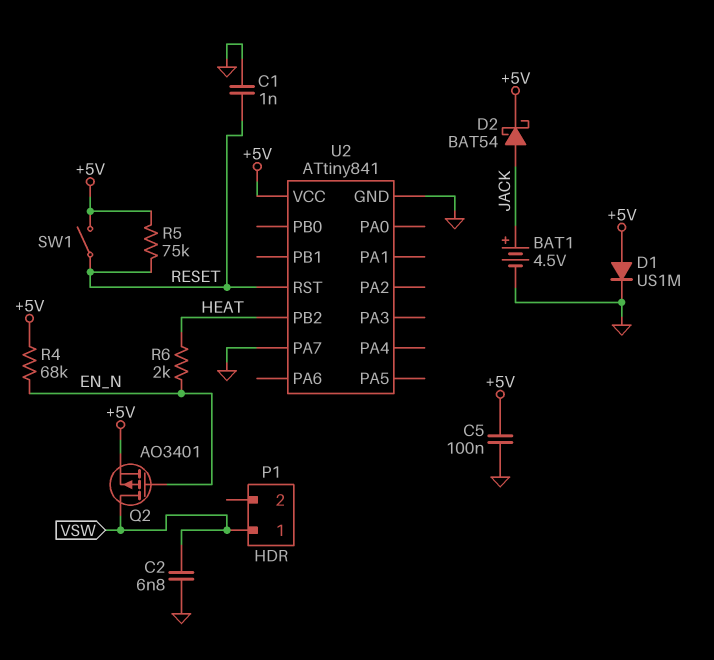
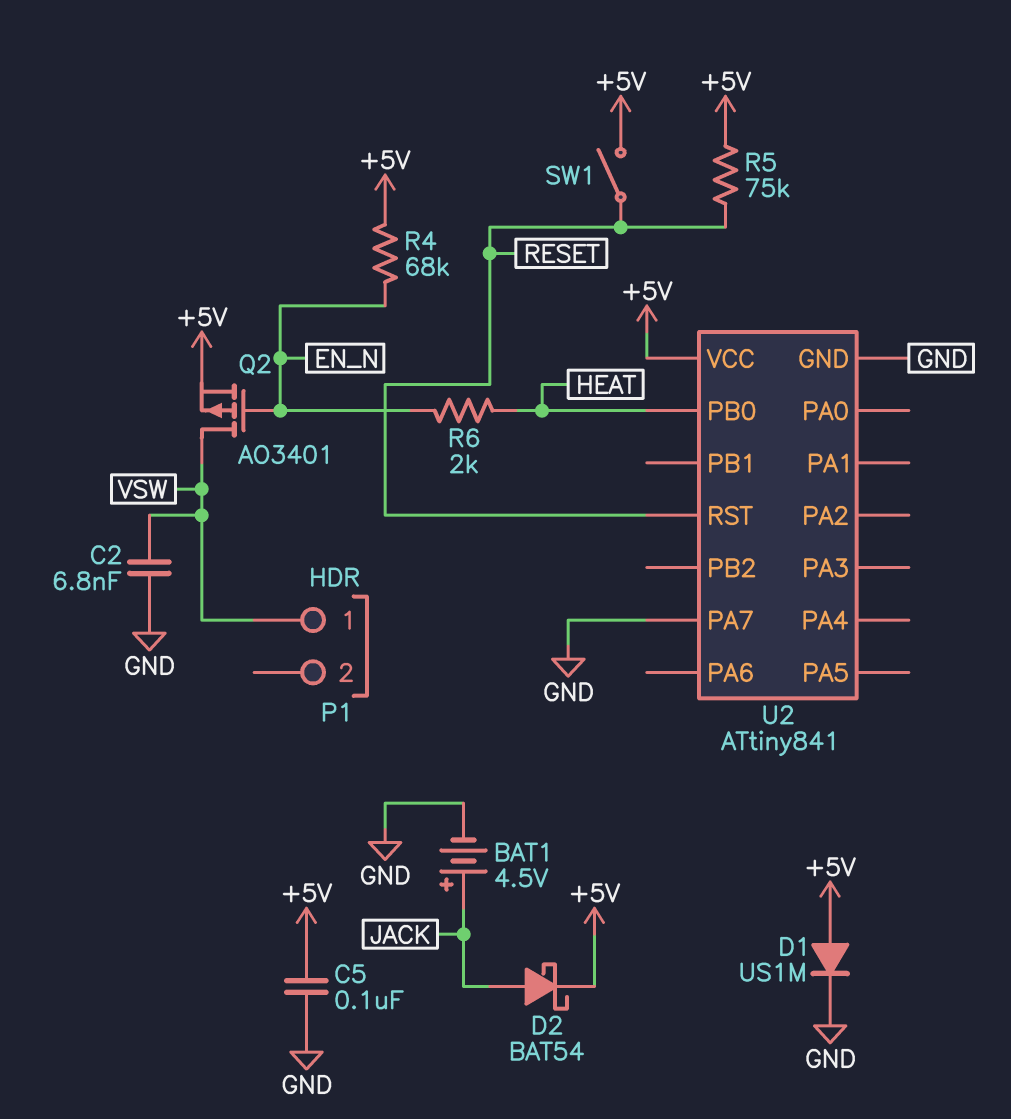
C1: 1nF (GND, RESET) -> none
U2 pin PB0: none -> HEAT
U2 pin PB2: HEAT -> none

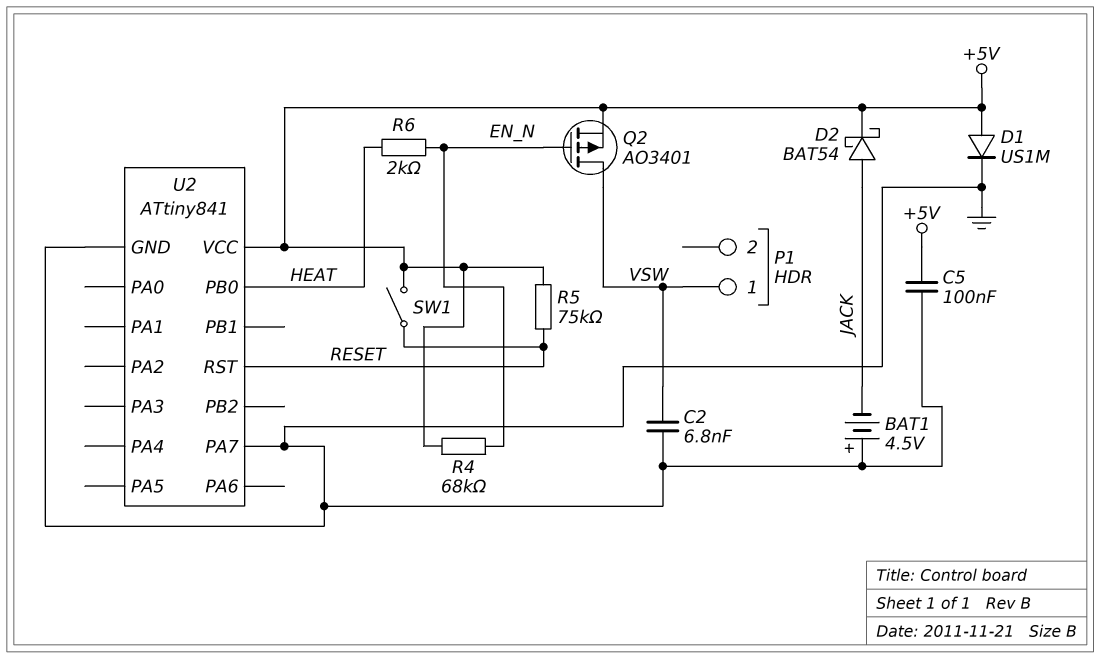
BAT1: 4.5V (plus JACK, minus GND) -> 4.5V (plus GND, minus JACK)

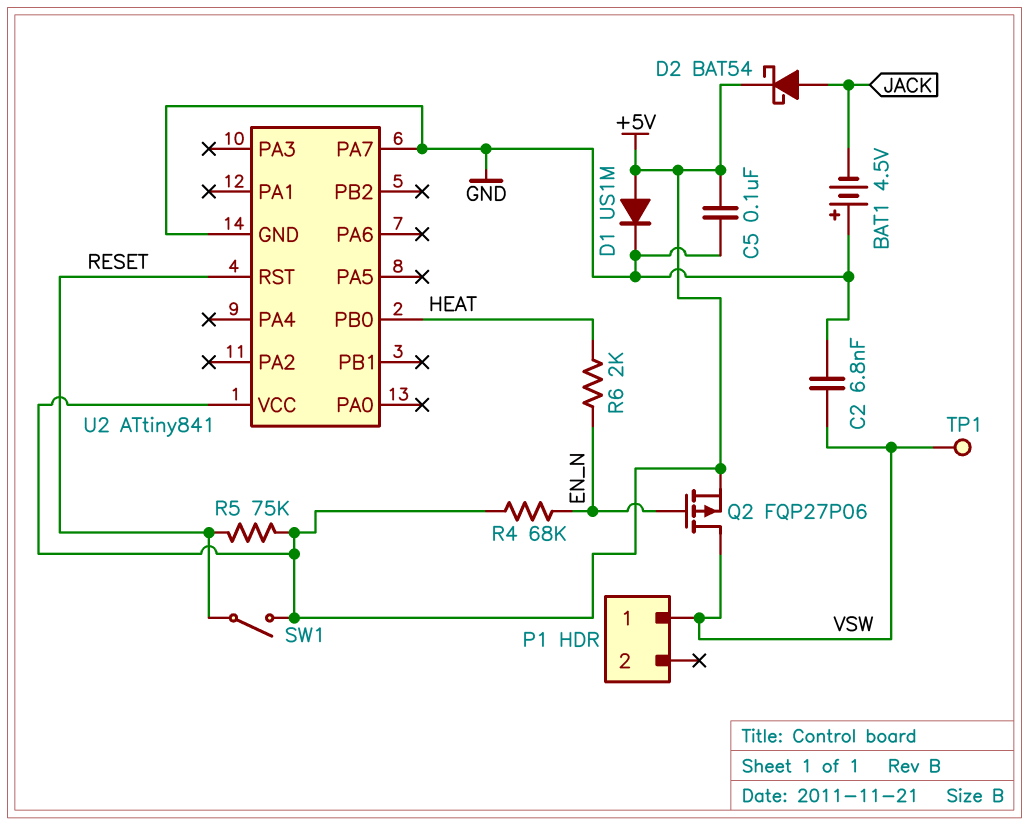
Q2: PMOS AO3401 (G EN_N, D VSW, S +5V) -> PMOS FQP27P06 (G EN_N, D VSW, S +5V)
TP1: none -> test point (VSW)

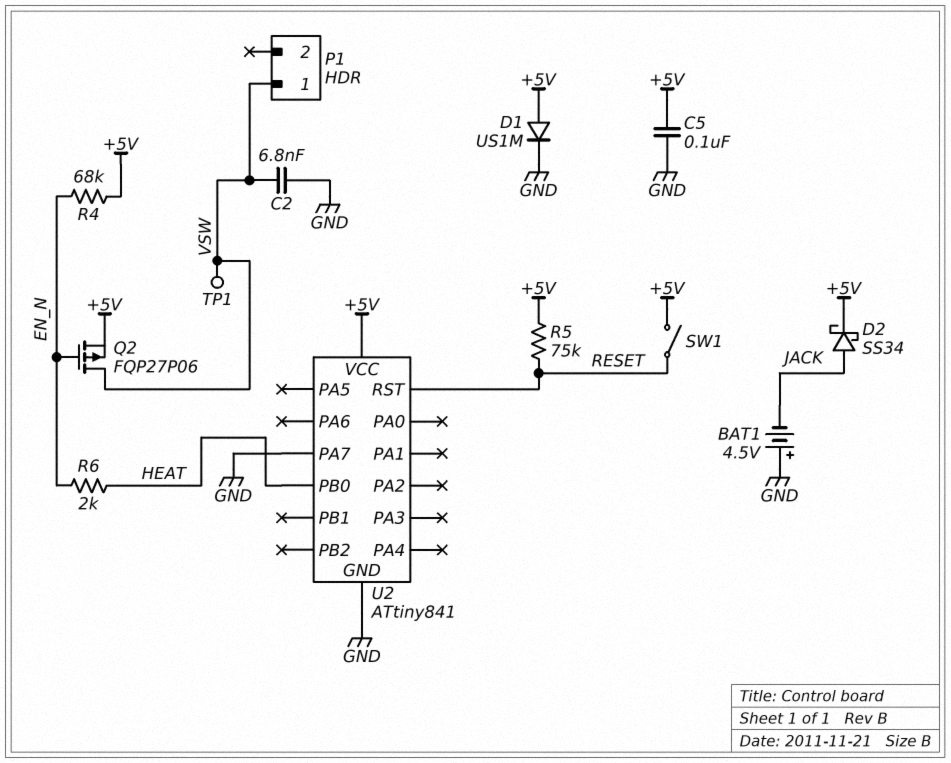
D2: schottky BAT54 (A JACK, K +5V) -> schottky SS34 (A JACK, K +5V)

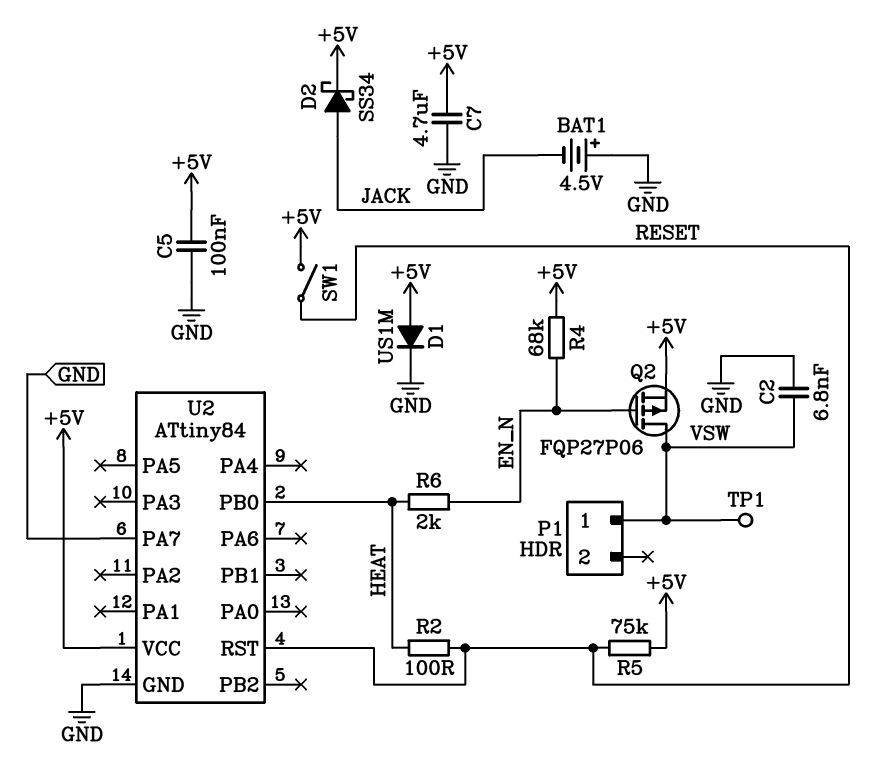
C7: none -> 4.7uF (+5V, GND)
R2: none -> 100 (HEAT, RESET)
U2: ATtiny841 -> ATtiny84

